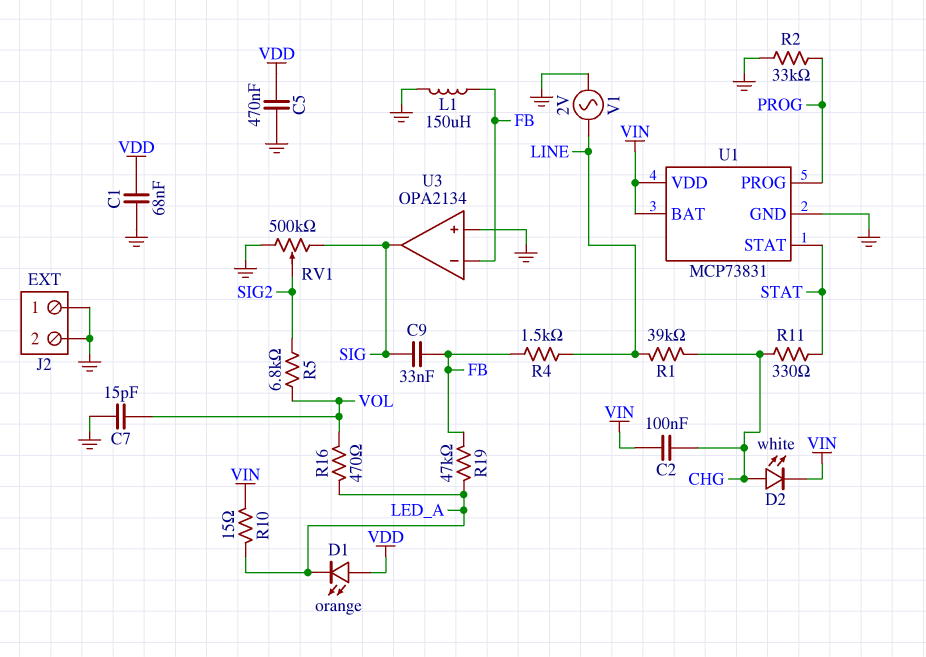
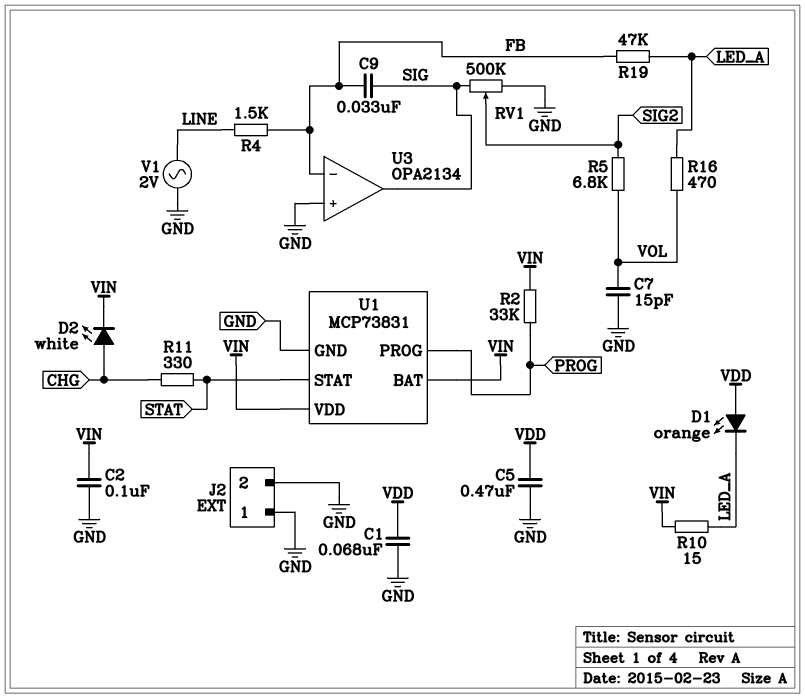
C2: 100nF (CHG, VIN) -> 100nF (GND, VIN)
L1: 150uH (FB, GND) -> none
R1: 39k (CHG, LINE) -> none
R2: 33k (GND, PROG) -> 33k (PROG, VIN)

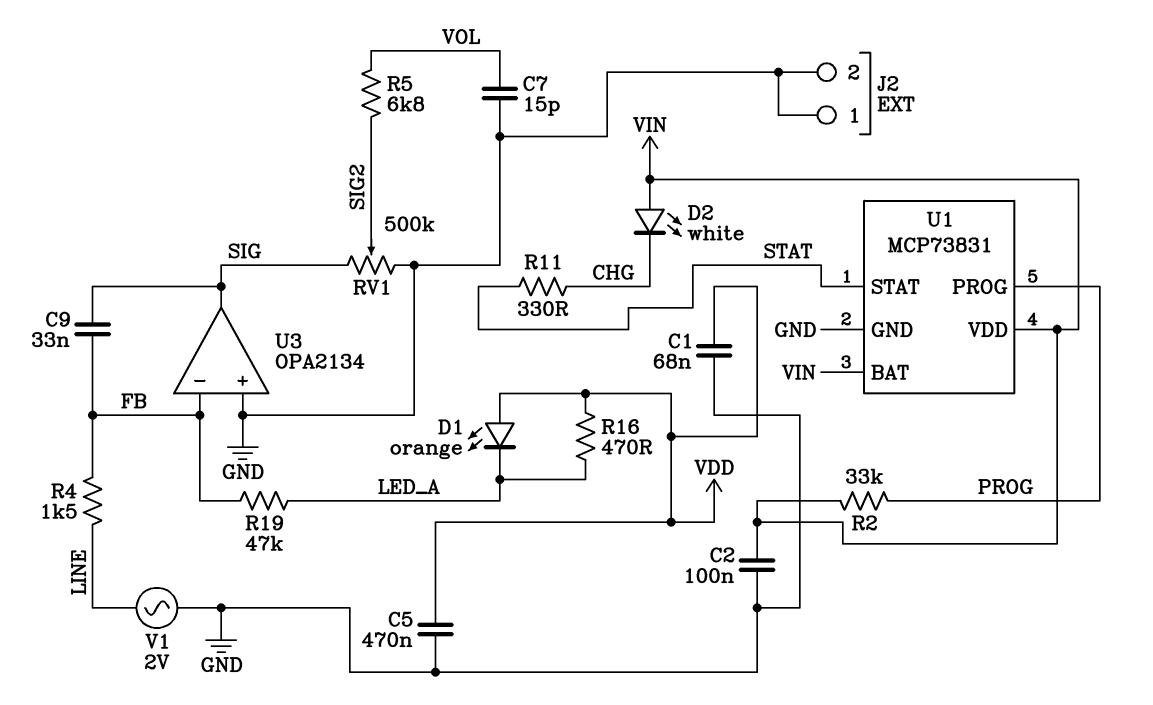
D2: LED white (A CHG, K VIN) -> LED white (A VIN, K CHG)
R10: 15 (LED_A, VIN) -> none
R16: 470 (LED_A, VOL) -> 470 (LED_A, VDD)

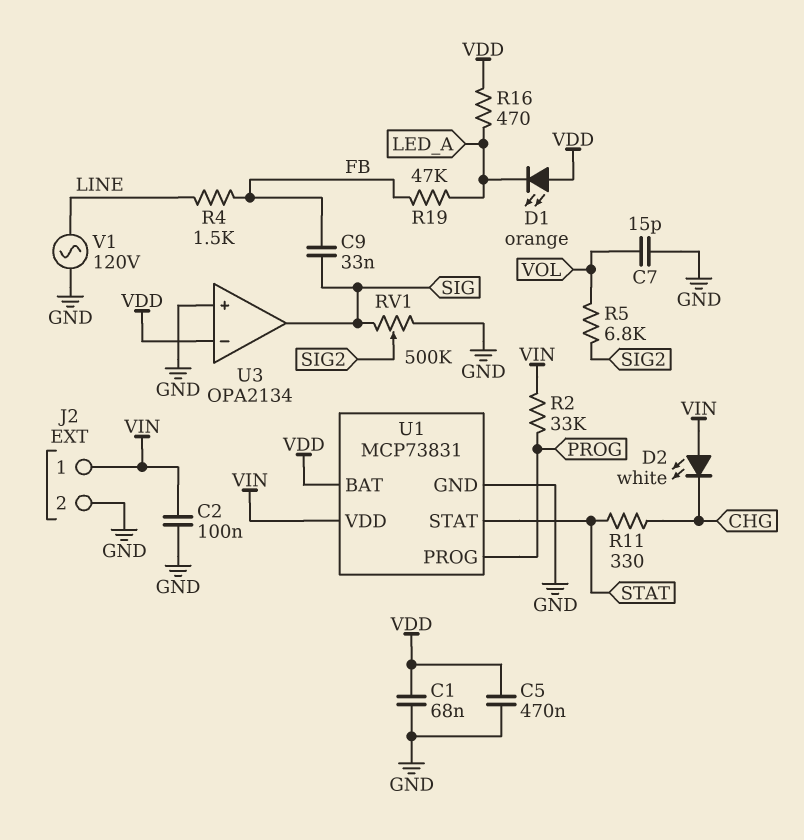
J2 pin 1: GND -> VIN
U1 pin BAT: VIN -> VDD
U3 pin in-: FB -> VDD
V1: AC 2V (GND, LINE) -> AC 120V (GND, LINE)

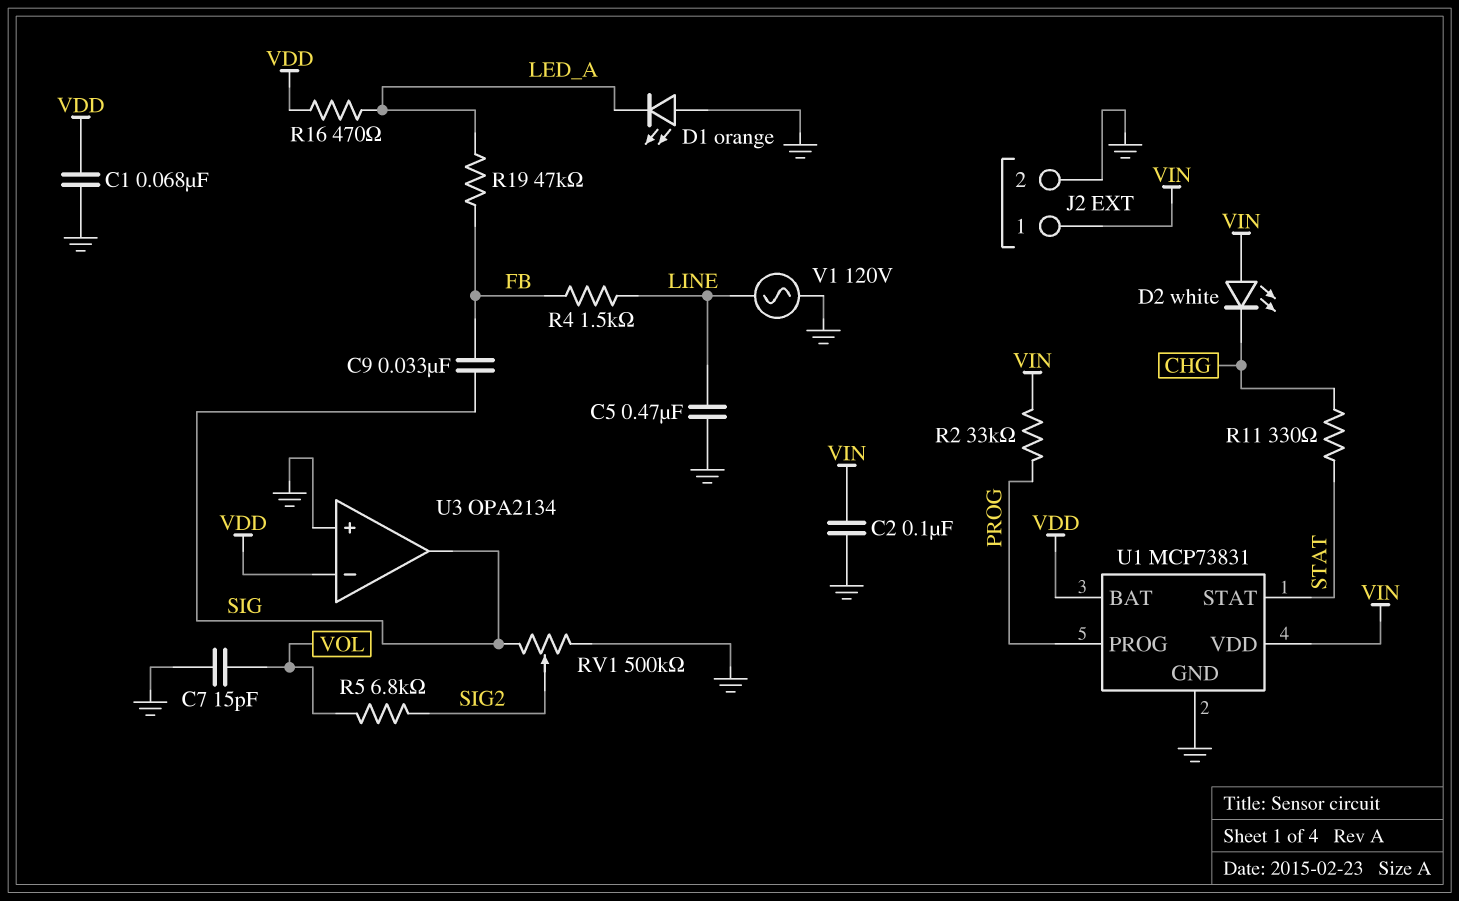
C5: 470nF (GND, VDD) -> 470nF (GND, LINE)
D1: LED orange (A VDD, K LED_A) -> LED orange (A GND, K LED_A)

